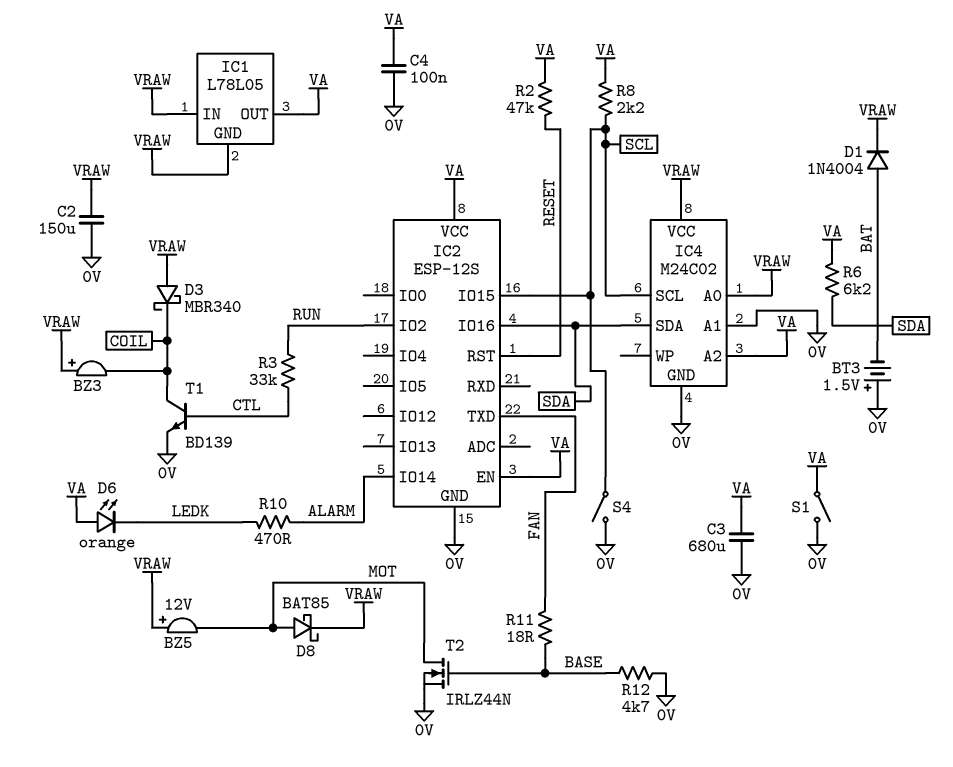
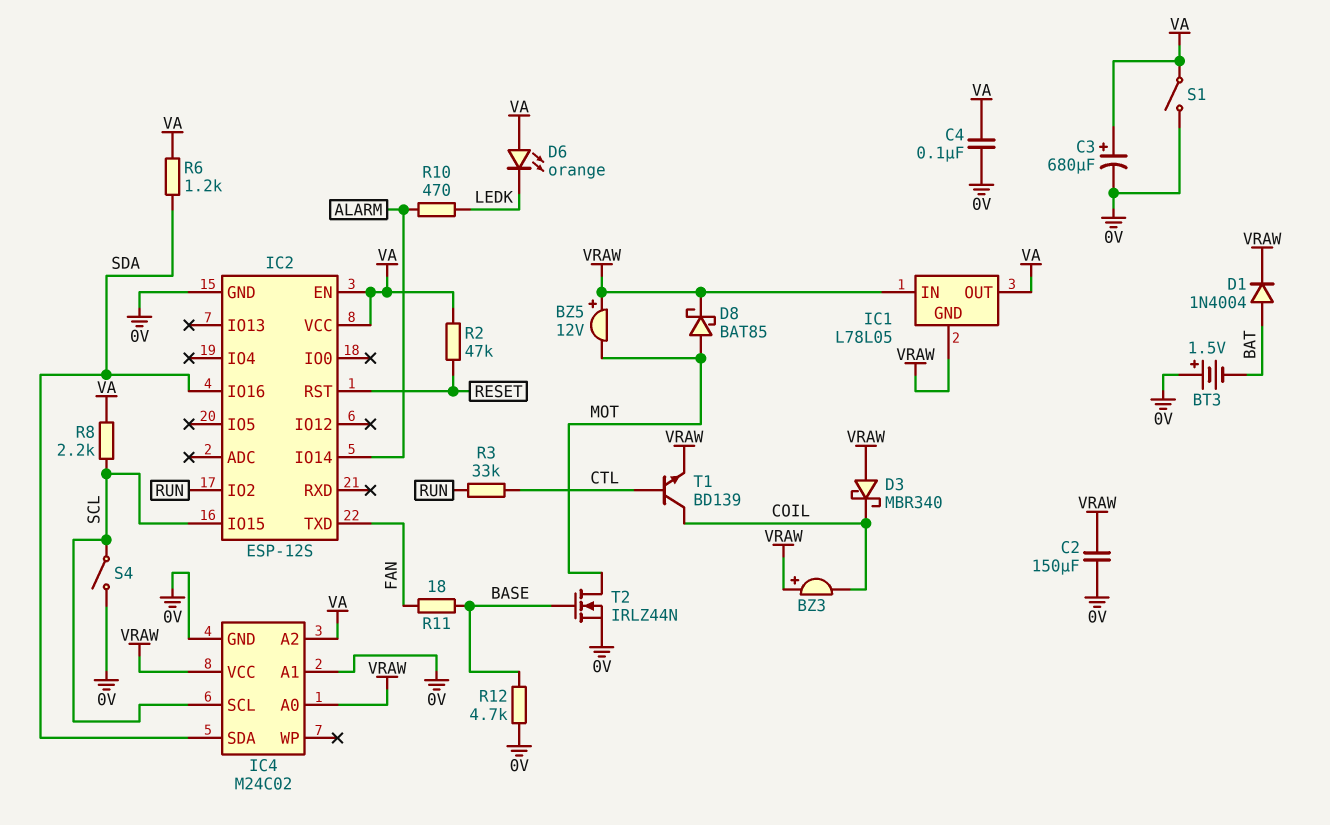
C3: 680uF (0V, VA) -> 680uF (plus VA, minus 0V)
R6: 6.2k (SDA, VA) -> 1.2k (SDA, VA)
T1: NPN BD139 (B CTL, C COIL, E 0V) -> NPN BD139 (B CTL, C COIL, E VRAW)

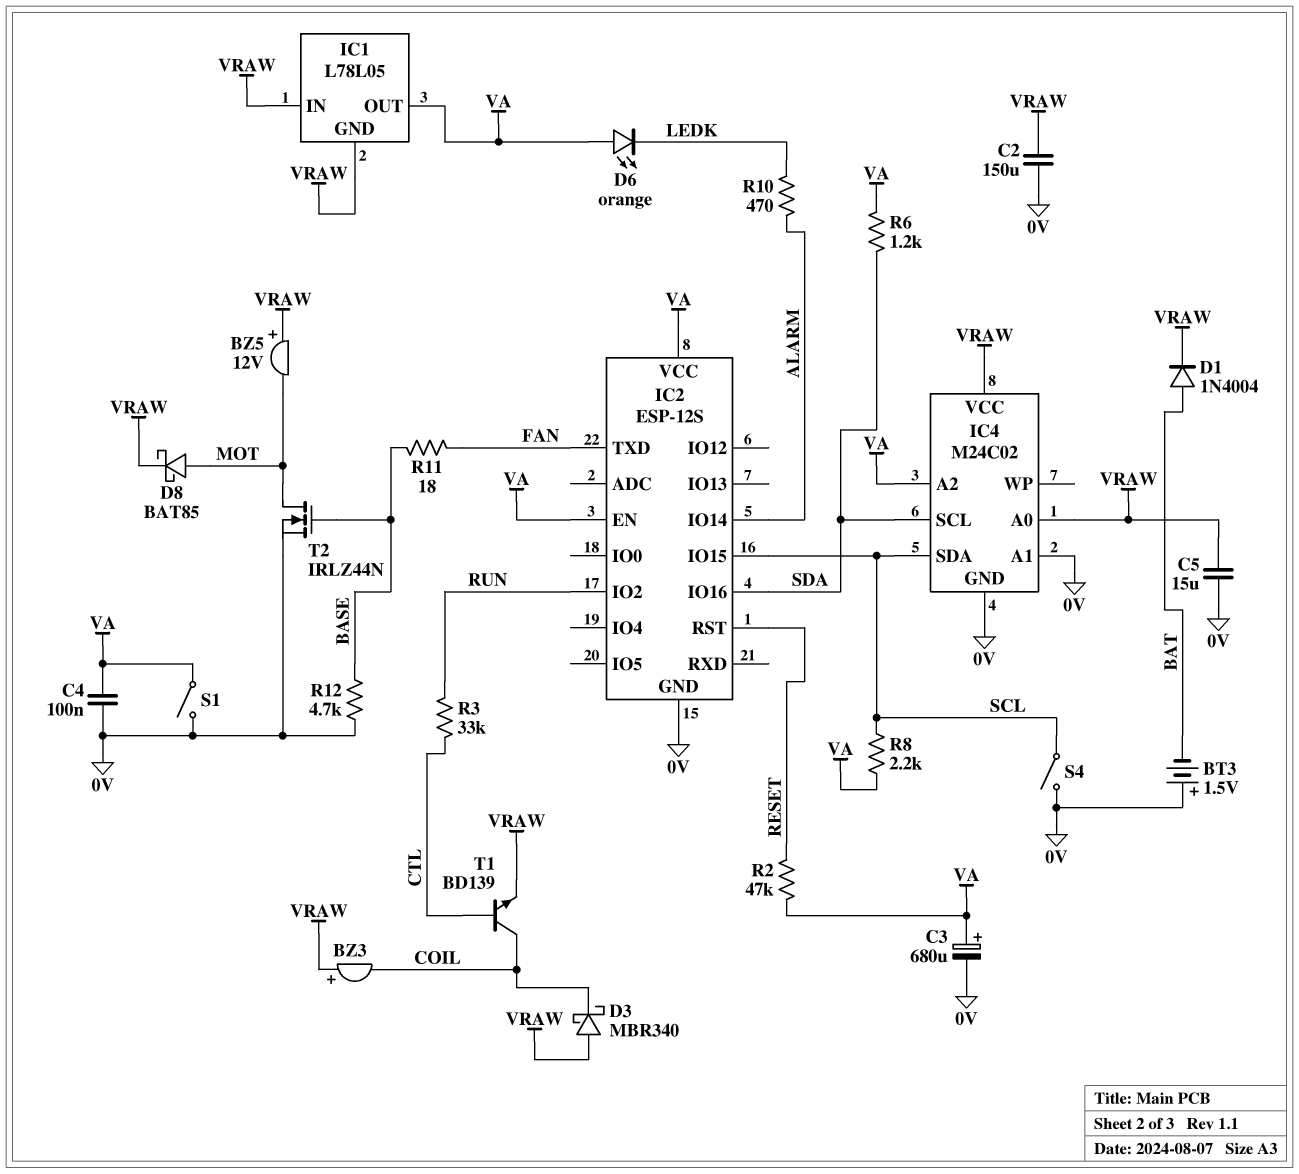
C5: none -> 15uF (0V, VRAW)
IC4 pin SCL: SCL -> SDA
IC4 pin SDA: SDA -> SCL

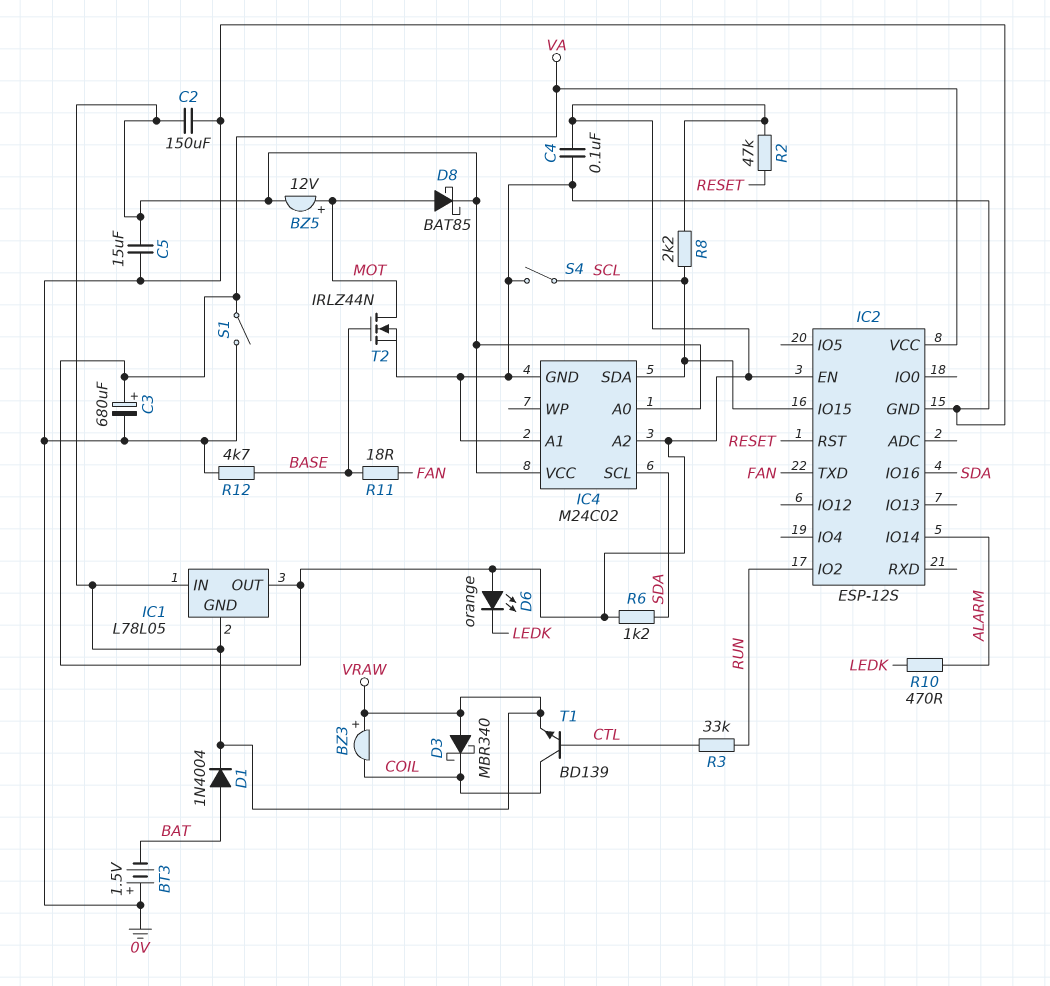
BZ5: buzzer 12V (plus VRAW, minus MOT) -> buzzer 12V (plus MOT, minus VRAW)

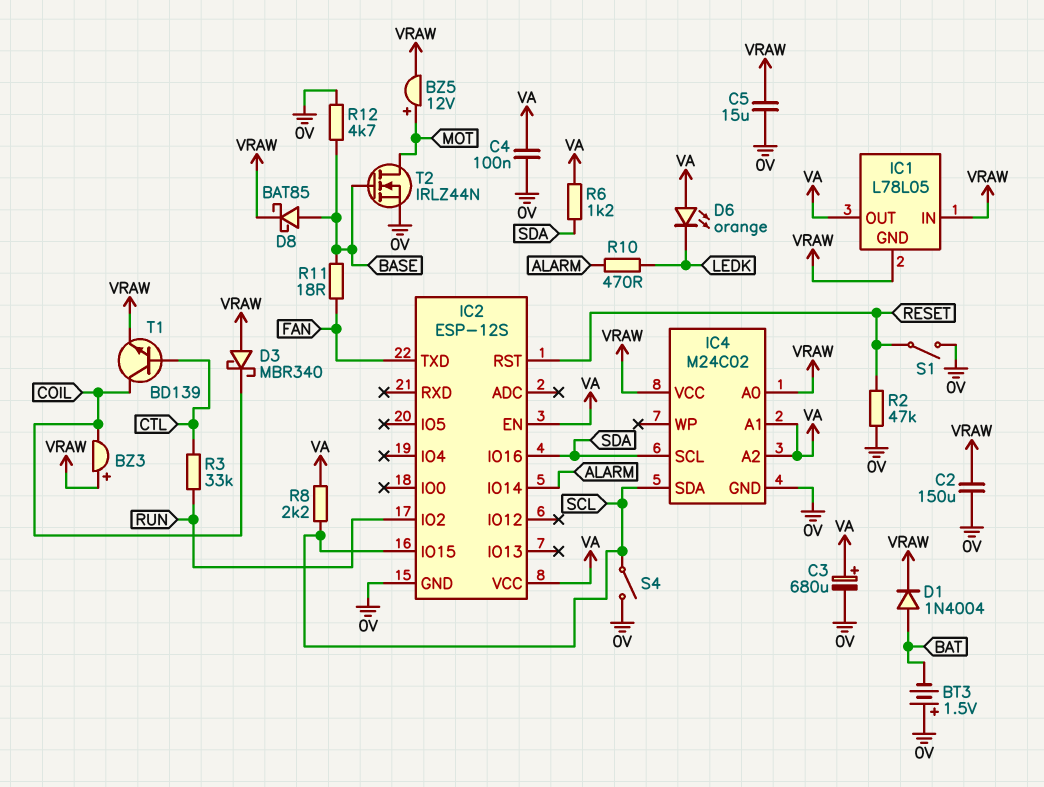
D8: schottky BAT85 (A MOT, K VRAW) -> schottky BAT85 (A BASE, K VRAW)
IC4 pin A1: 0V -> VA
R2: 47k (RESET, VA) -> 47k (0V, RESET)
S1: switch (0V, VA) -> switch (0V, RESET)

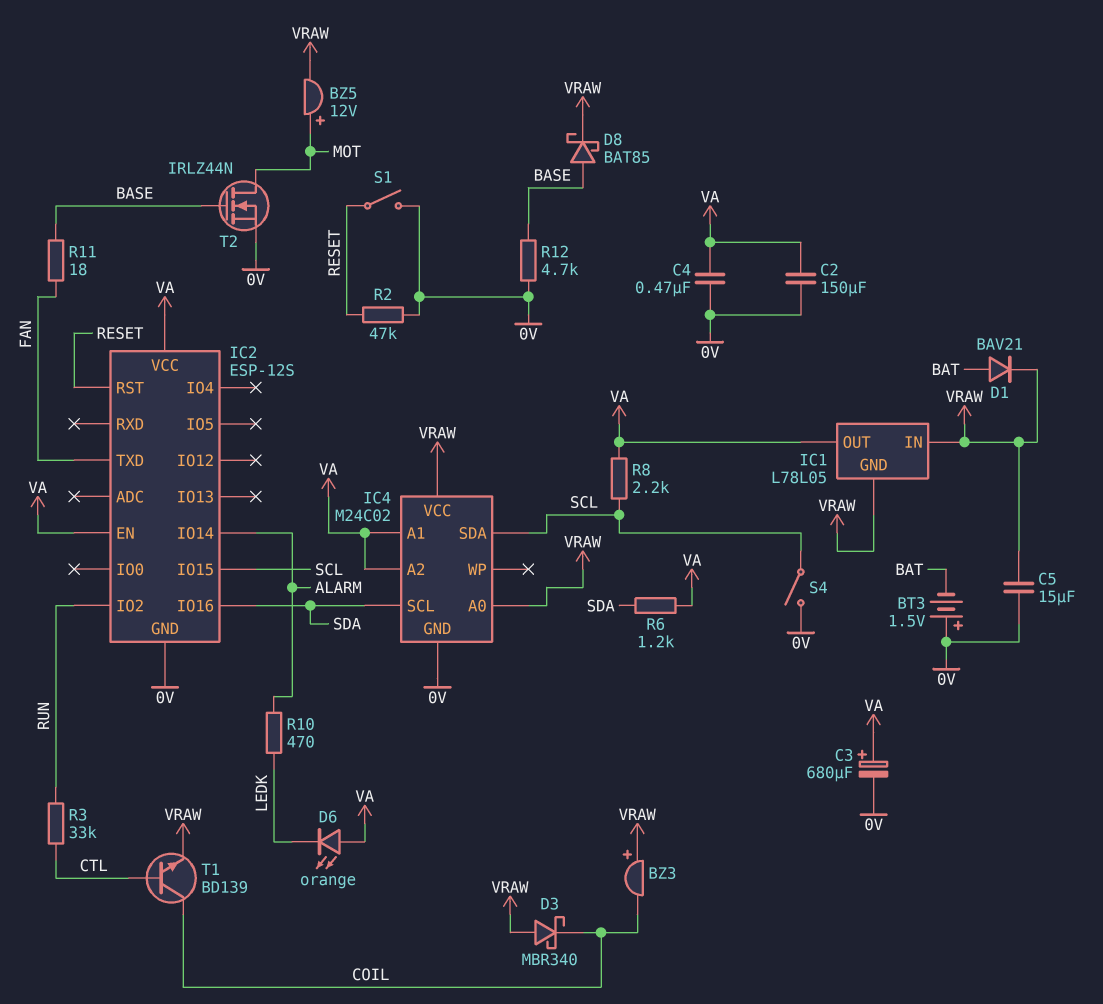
C2: 150uF (0V, VRAW) -> 150uF (0V, VA)
C4: 100nF (0V, VA) -> 470nF (0V, VA)
D1: diode 1N4004 (A BAT, K VRAW) -> diode BAV21 (A BAT, K VRAW)

